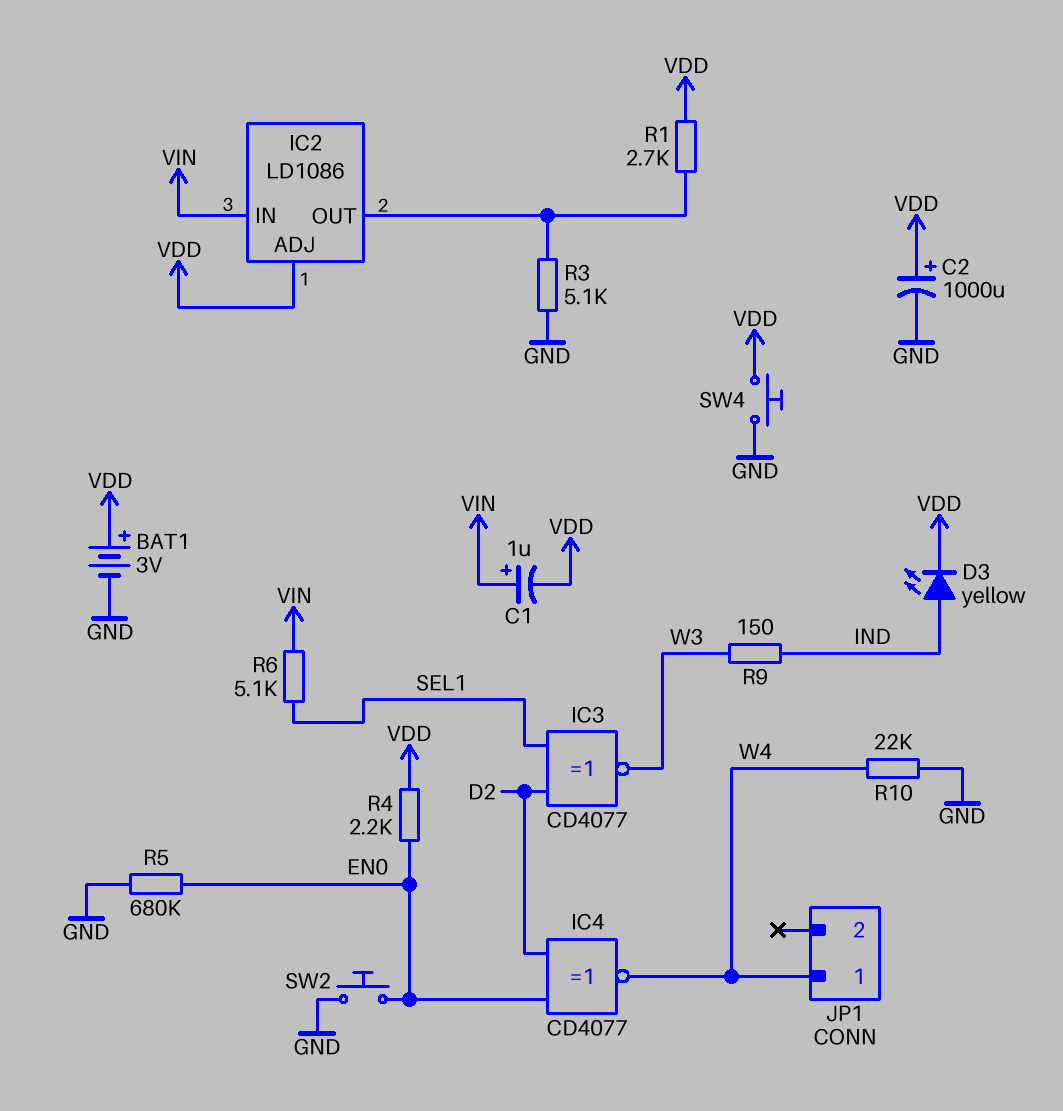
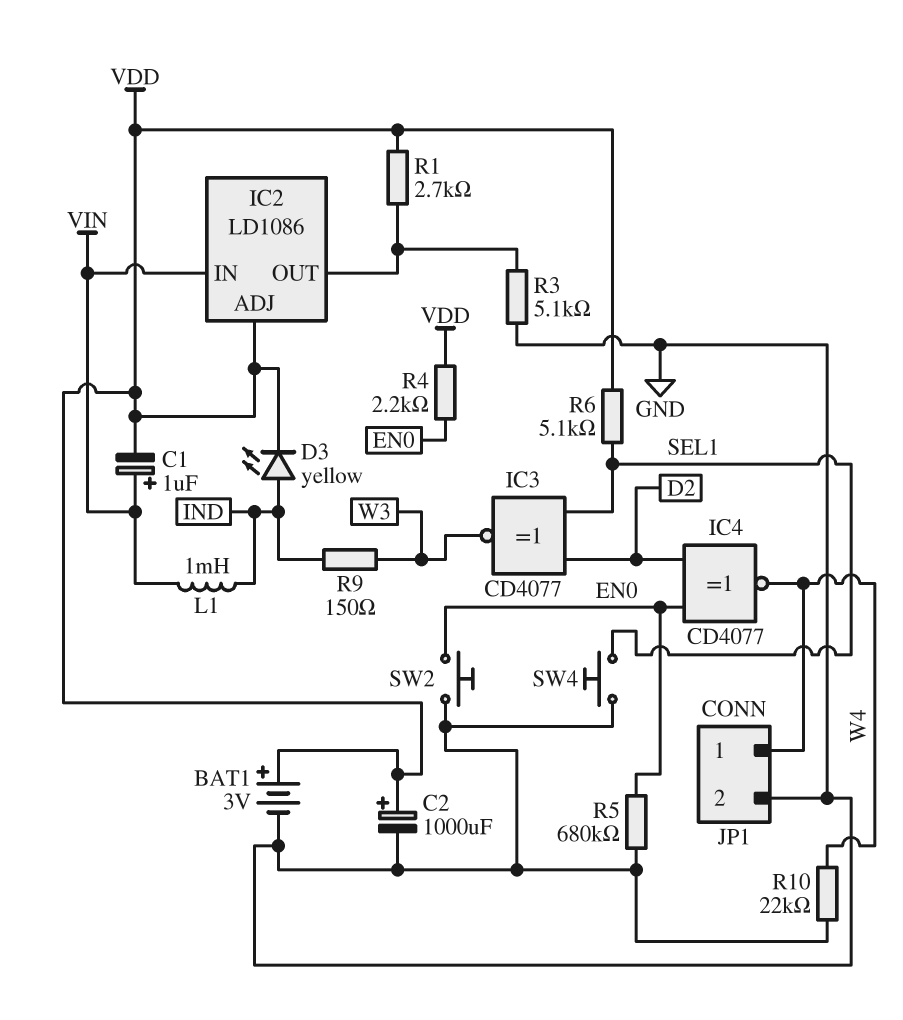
JP1 pin 2: none -> GND
L1: none -> 1mH (IND, VIN)
R6: 5.1k (SEL1, VIN) -> 5.1k (SEL1, VDD)
SW4: button (GND, VDD) -> button (GND, SEL1)

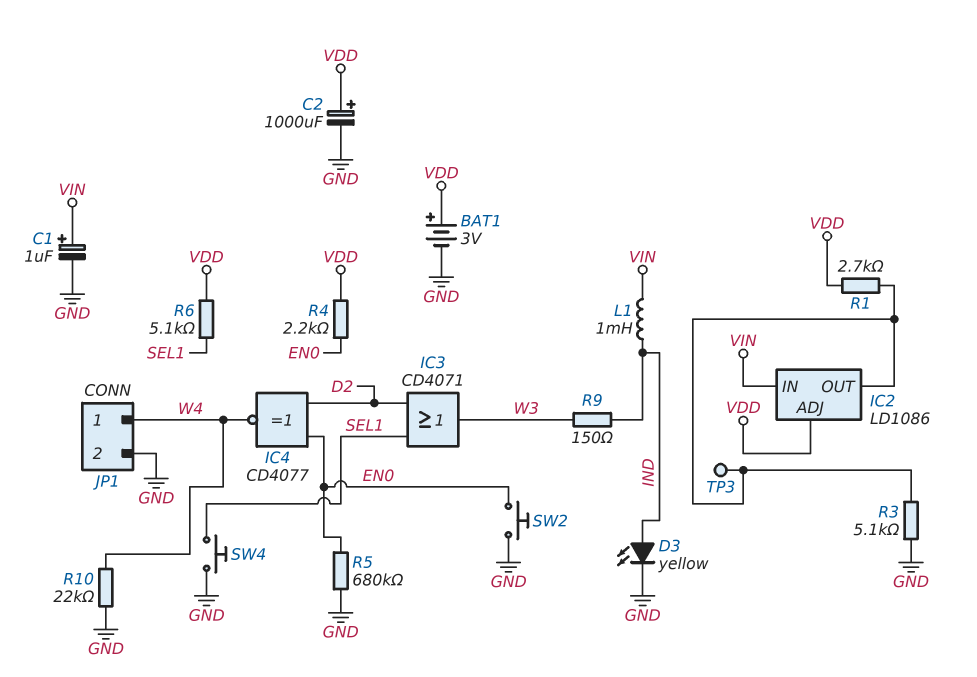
C1: 1uF (plus VIN, minus VDD) -> 1uF (plus VIN, minus GND)
D3: LED yellow (A IND, K VDD) -> LED yellow (A IND, K GND)
IC3: XNOR CD4077 (in D2, in SEL1, out W3) -> OR CD4071 (in D2, in SEL1, out W3)
TP3: none -> test point (IC2/OUT)

